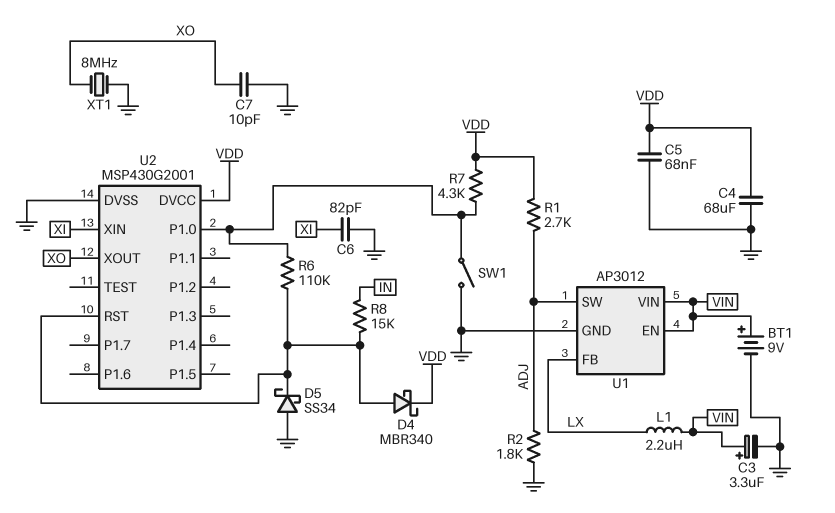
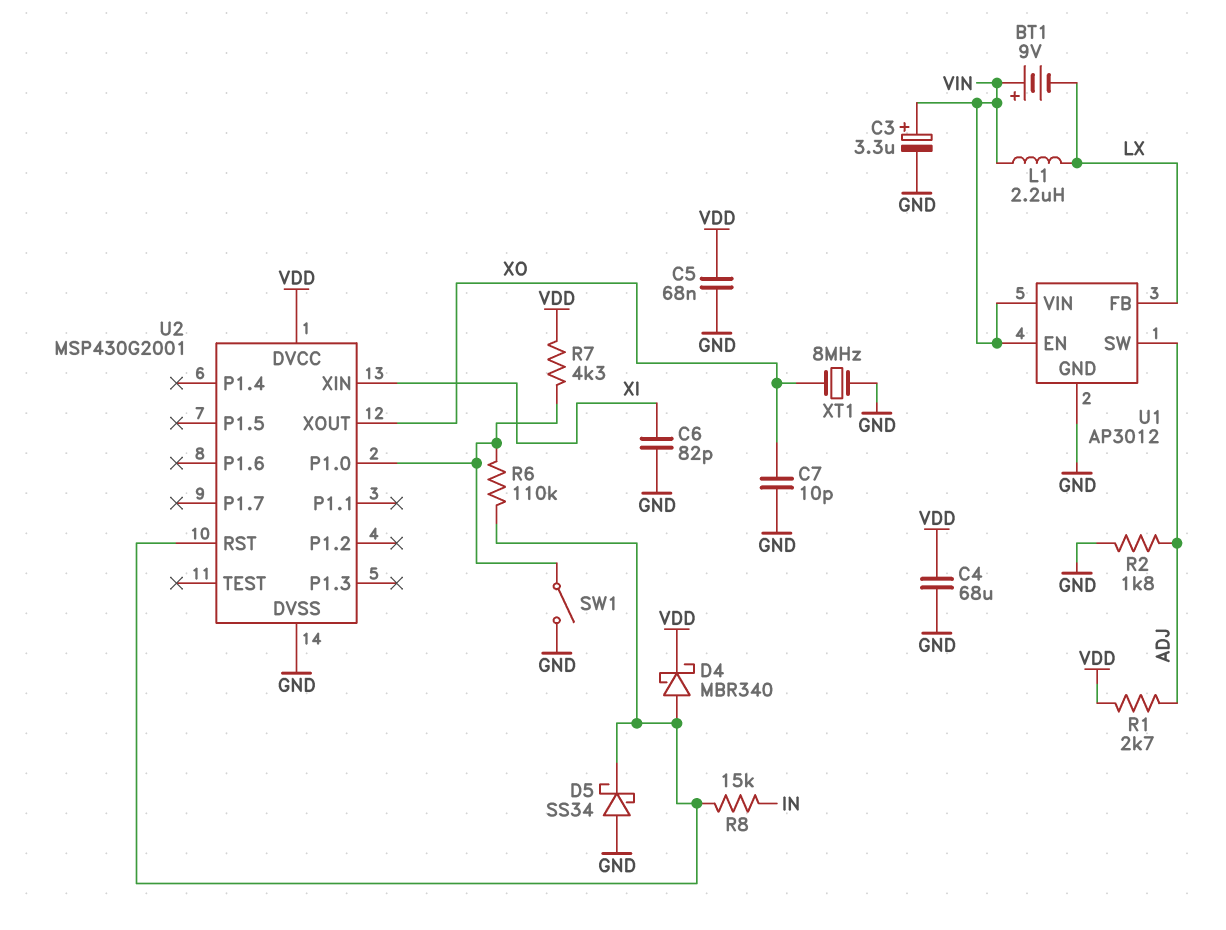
BT1: 9V (plus VIN, minus GND) -> 9V (plus VIN, minus LX)

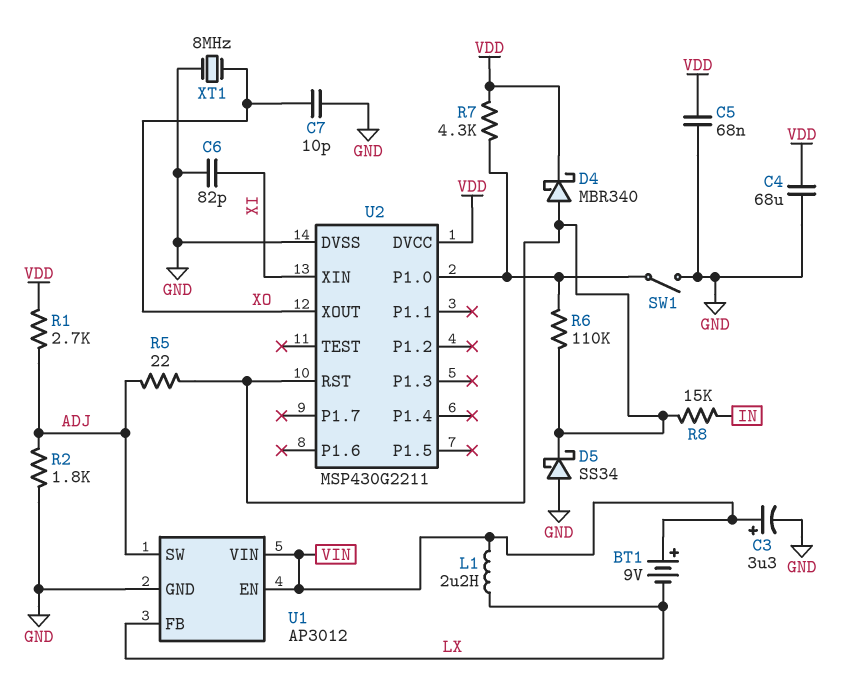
R5: none -> 22 (ADJ, U2/RST)
U2: MSP430G2001 -> MSP430G2211

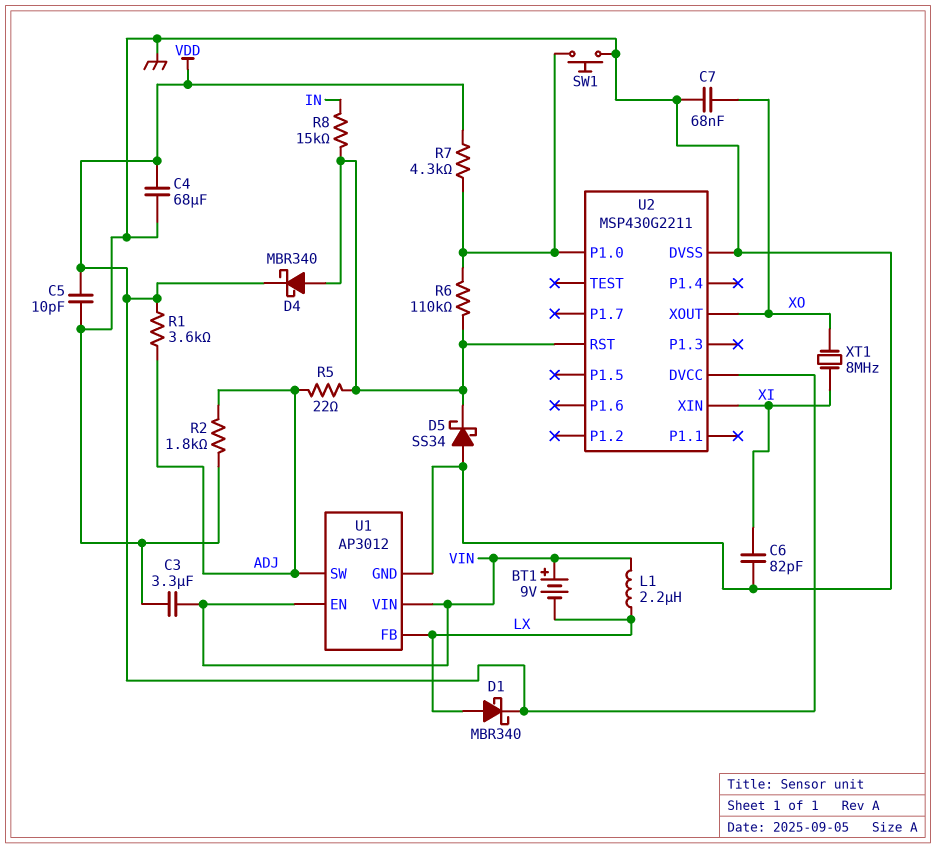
C3: 3.3uF (plus VIN, minus GND) -> 3.3uF (GND, VIN)
C5: 68nF (GND, VDD) -> 10pF (GND, VDD)
C7: 10pF (GND, XO) -> 68nF (GND, XO)
D1: none -> schottky MBR340 (A LX, K VDD)
R1: 2.7k (ADJ, VDD) -> 3.6k (ADJ, VDD)
SW1: switch (GND, U2/P1.0) -> button (GND, U2/P1.0)
XT1: 8MHz (GND, XO) -> 8MHz (XI, XO)

